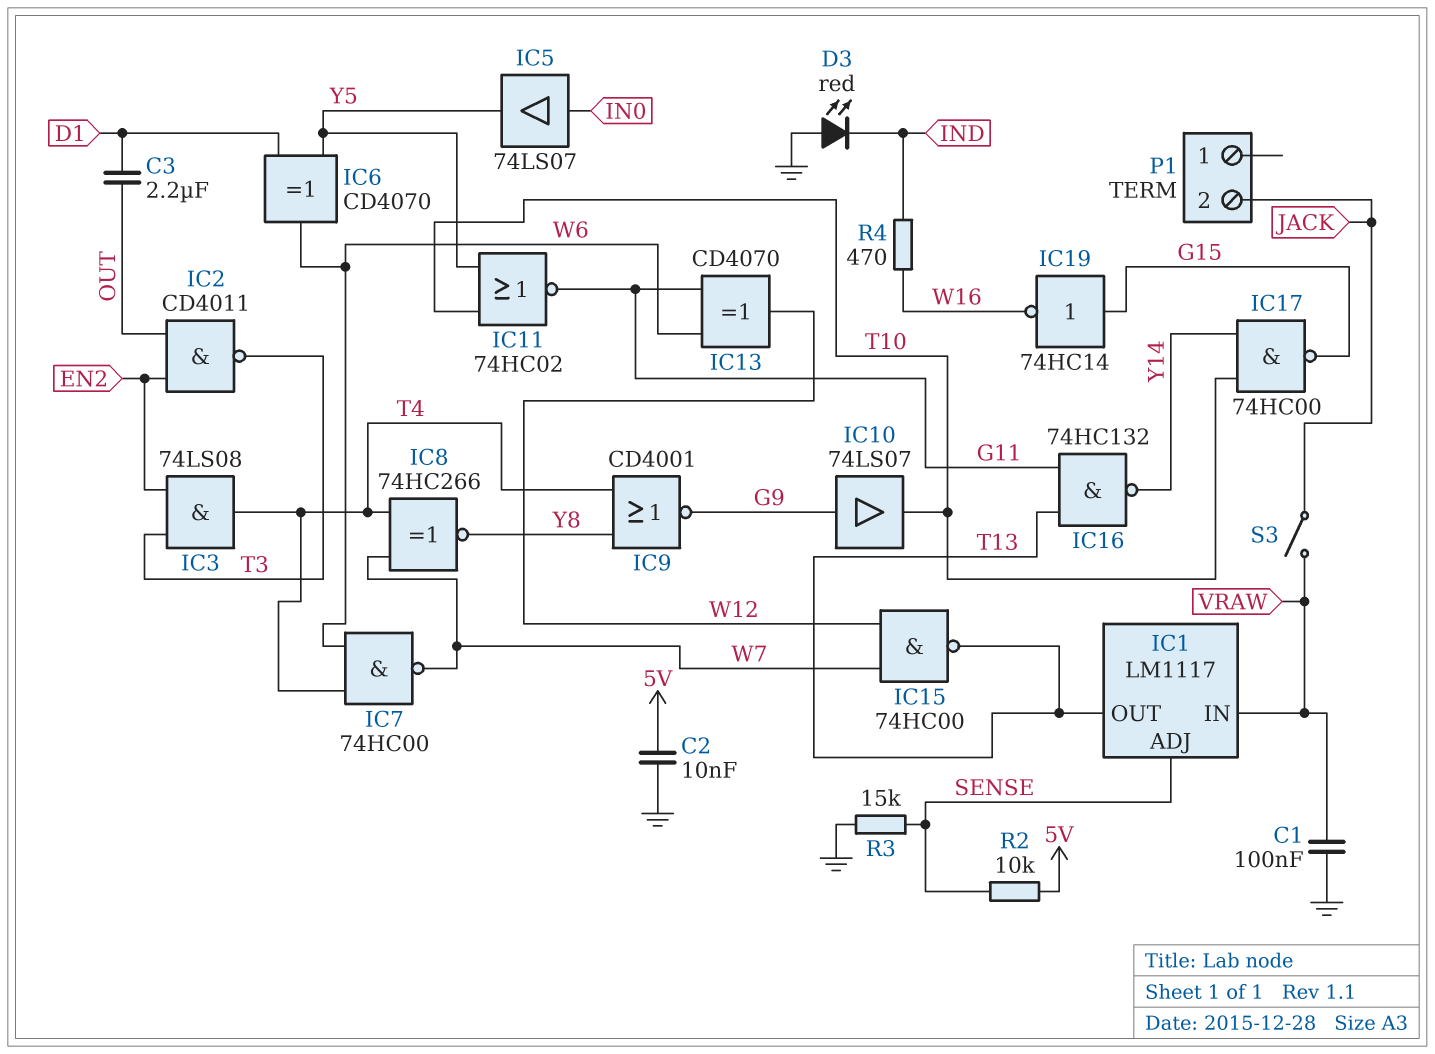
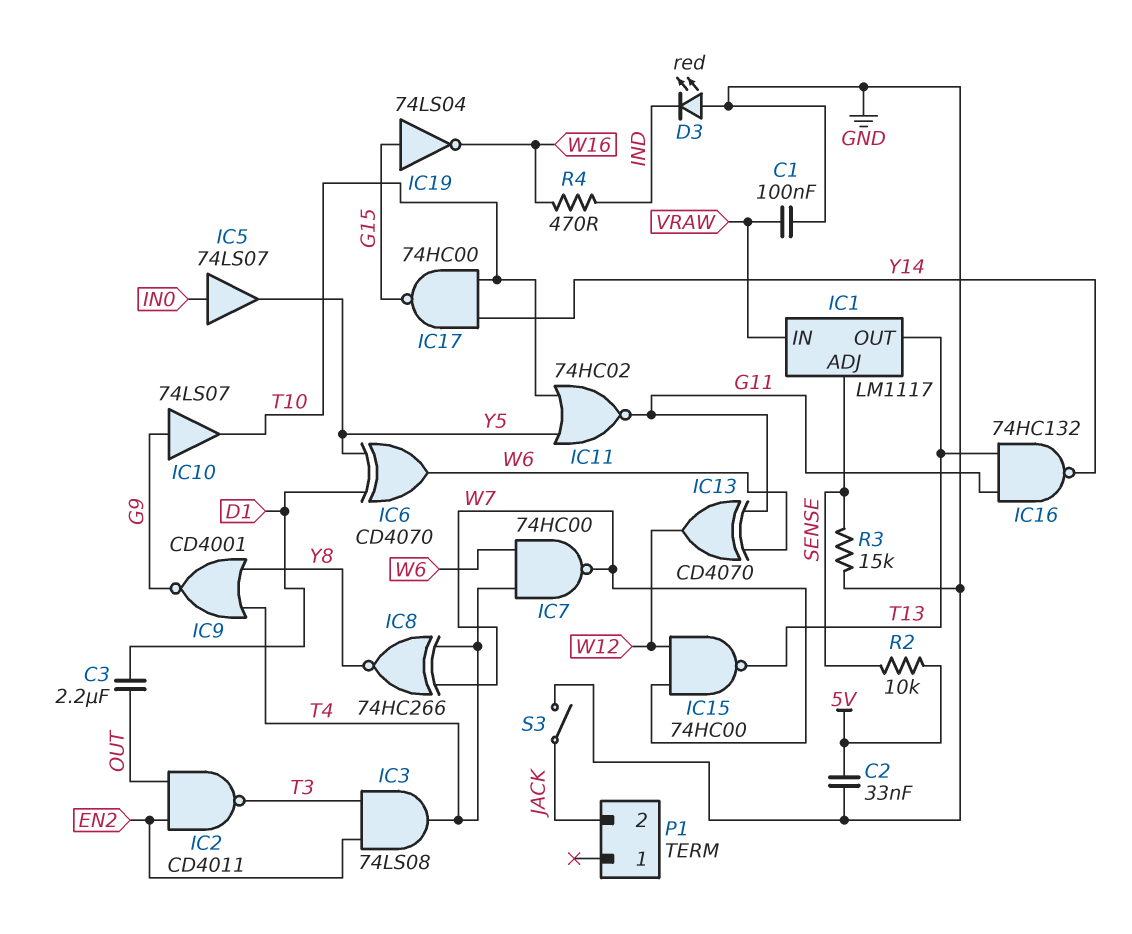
C2: 10nF (5V, GND) -> 33nF (5V, GND)
IC19: NOT 74HC14 (in G15, out W16) -> NOT 74LS04 (in G15, out W16)
S3: switch (JACK, VRAW) -> switch (GND, JACK)

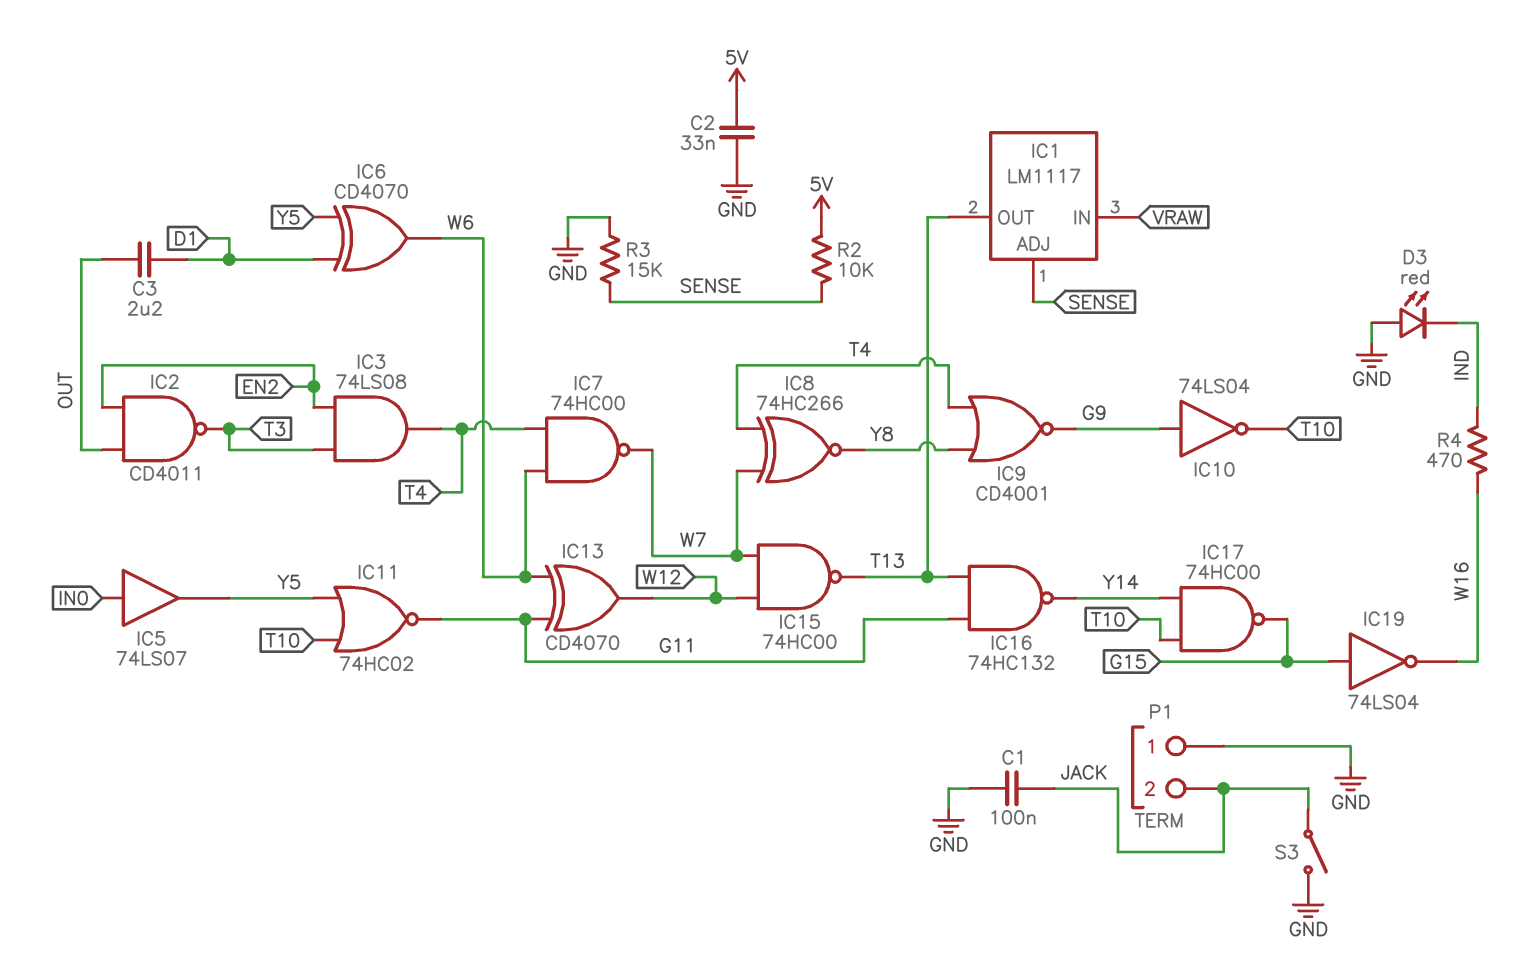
C1: 100nF (GND, VRAW) -> 100nF (GND, JACK)
IC10: buffer 74LS07 (in G9, out T10) -> NOT 74LS04 (in G9, out T10)
P1 pin 1: none -> GND

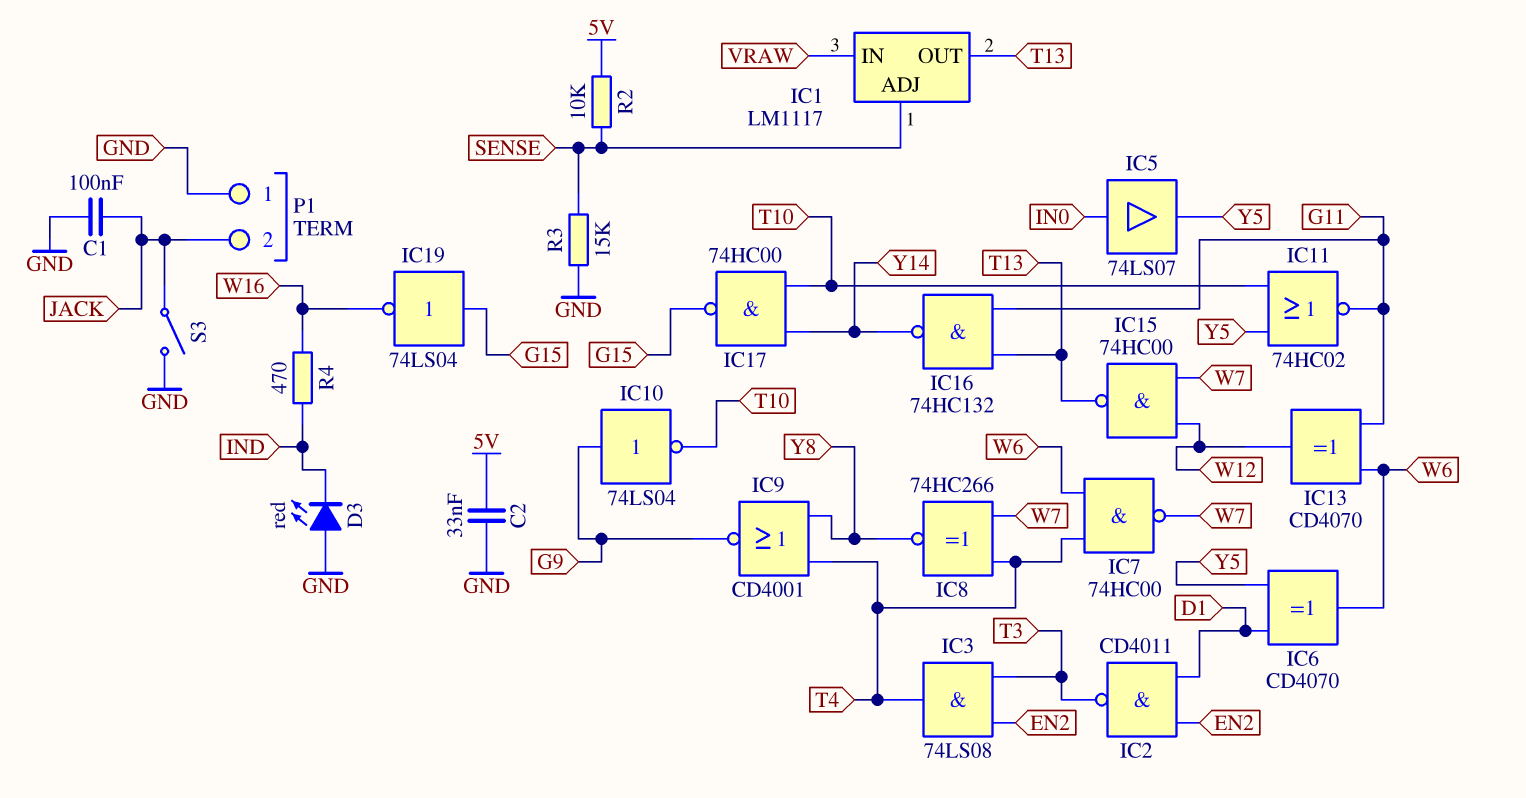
C3: 2.2uF (D1, OUT) -> none
IC2: NAND CD4011 (in EN2, in OUT, out T3) -> NAND CD4011 (in D1, in EN2, out T3)

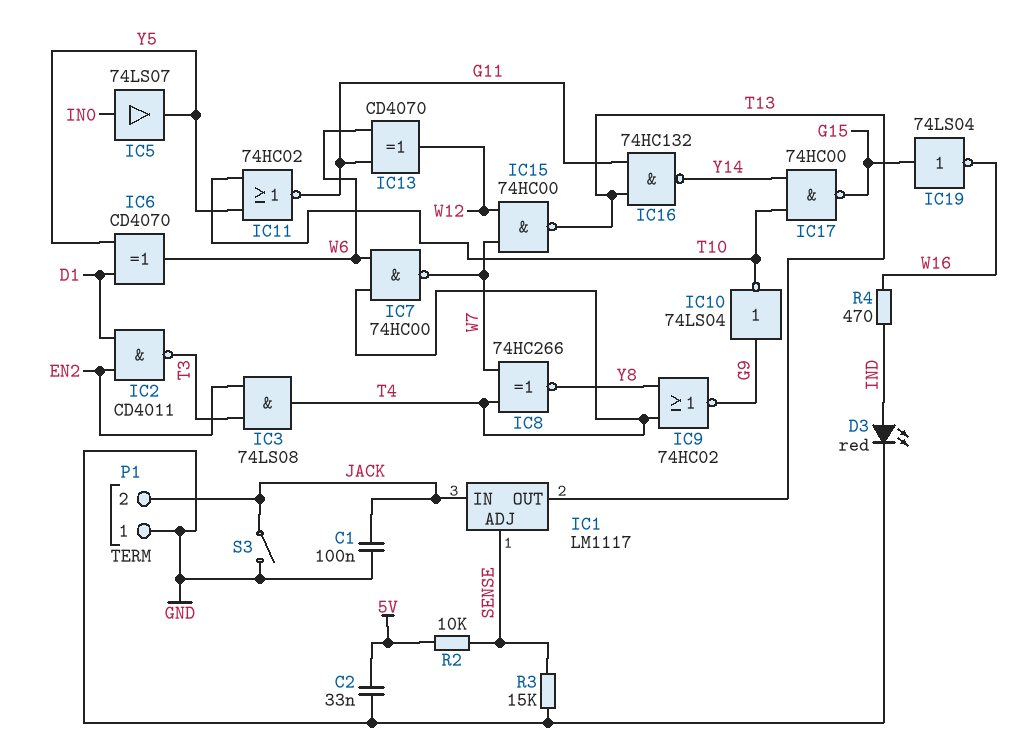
D3: LED red (A GND, K IND) -> LED red (A IND, K GND)
IC1 pin IN: VRAW -> JACK
IC9: NOR CD4001 (in T4, in Y8, out G9) -> NOR 74HC02 (in T4, in Y8, out G9)

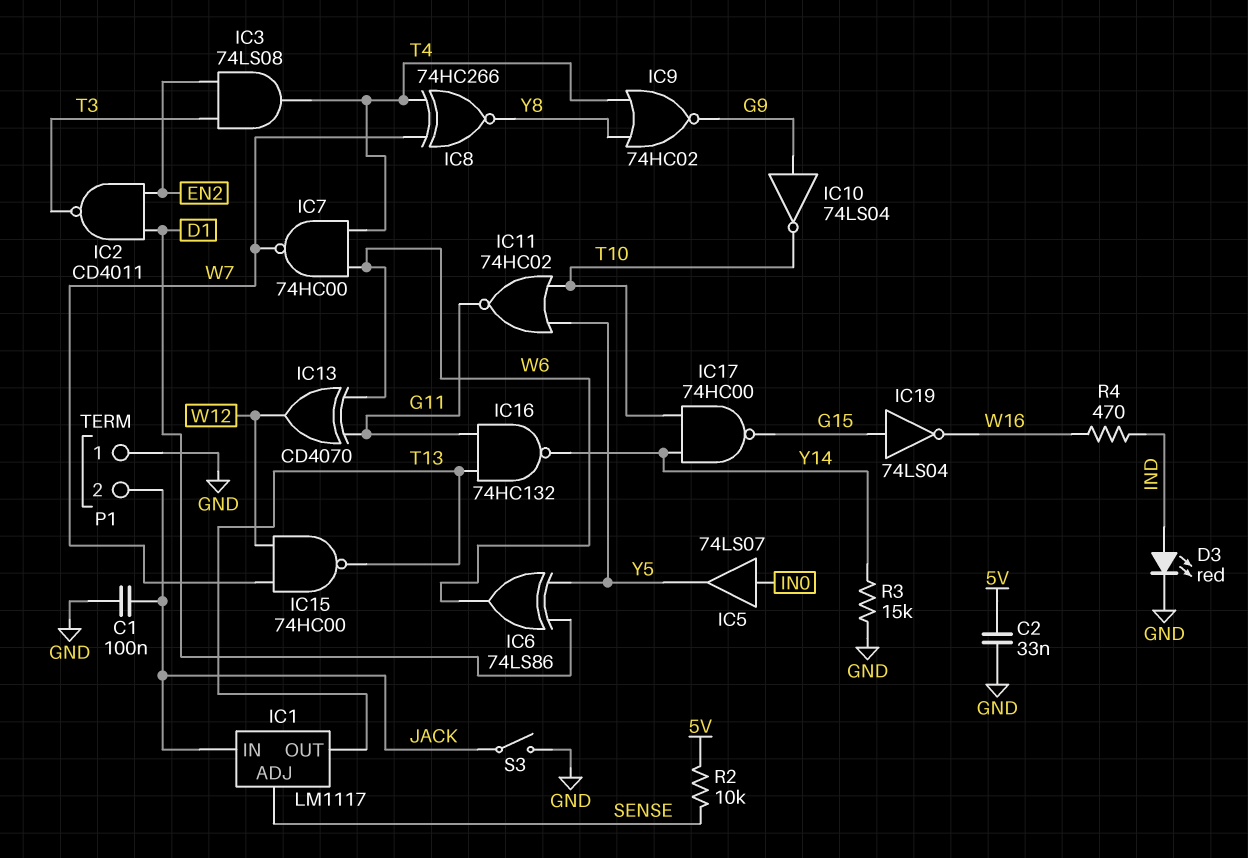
IC6: XOR CD4070 (in D1, in Y5, out W6) -> XOR 74LS86 (in D1, in Y5, out W6)
R3: 15k (GND, SENSE) -> 15k (GND, Y14)

